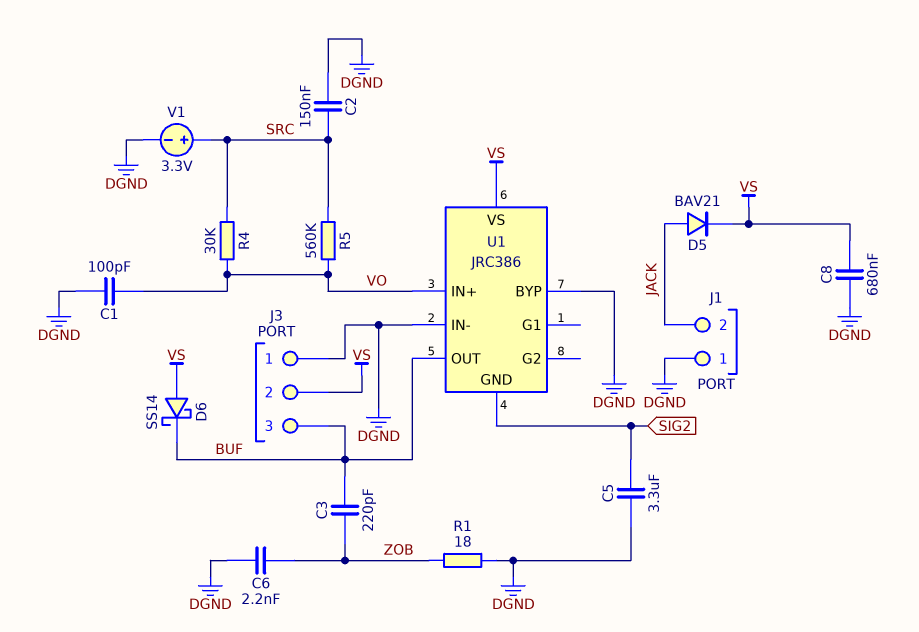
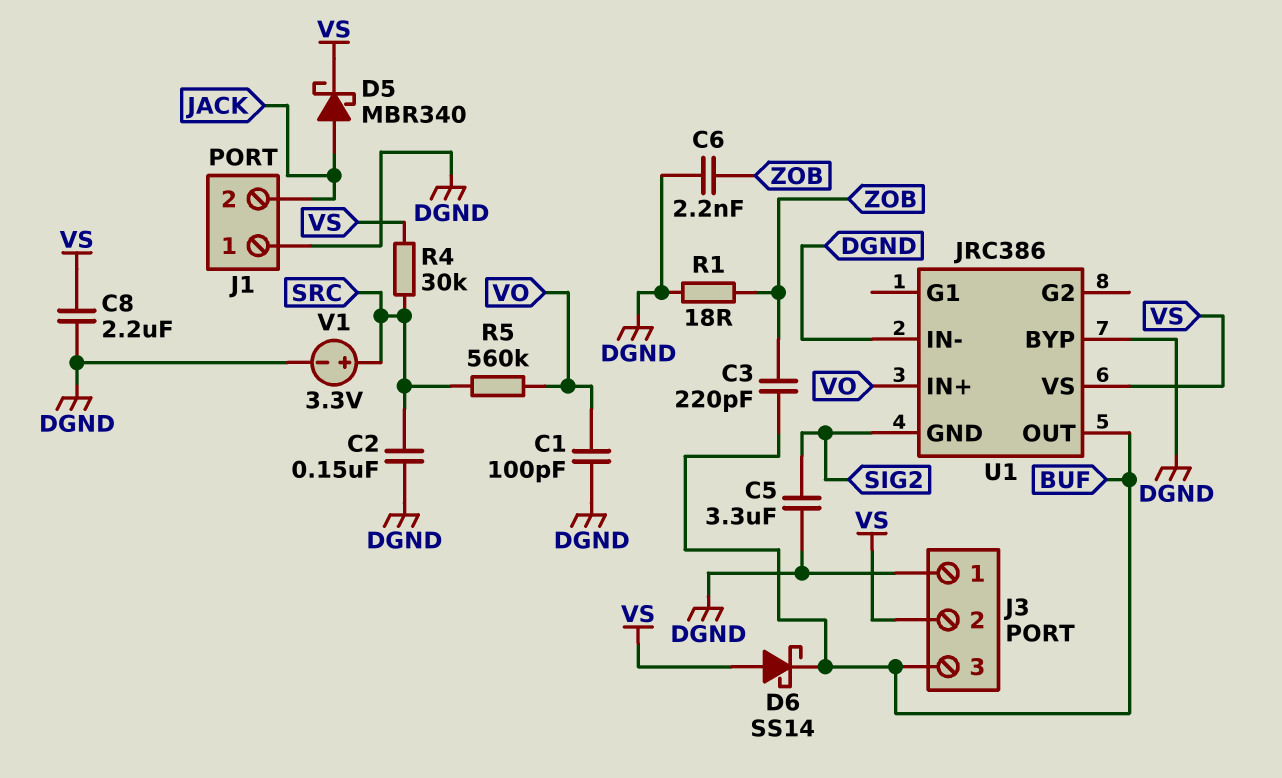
C8: 680nF (DGND, VS) -> 2.2uF (DGND, VS)
D5: diode BAV21 (A JACK, K VS) -> schottky MBR340 (A JACK, K VS)
R4: 30k (SRC, VO) -> 30k (SRC, VS)

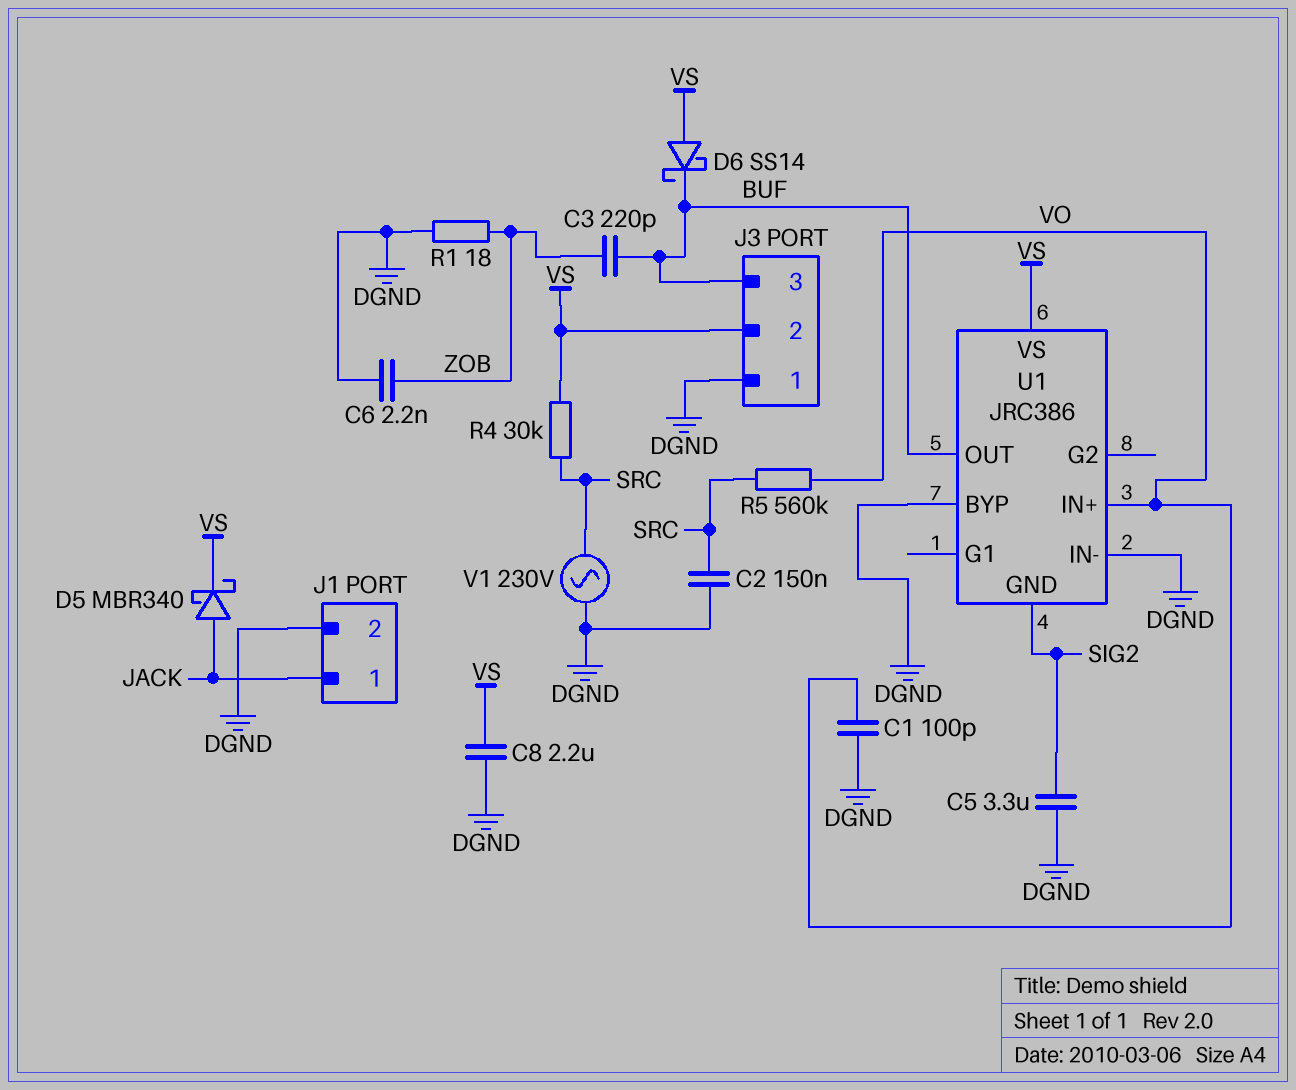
J1 pin 1: DGND -> JACK
J1 pin 2: JACK -> DGND
V1: 3.3V (plus SRC, minus DGND) -> AC 230V (DGND, SRC)

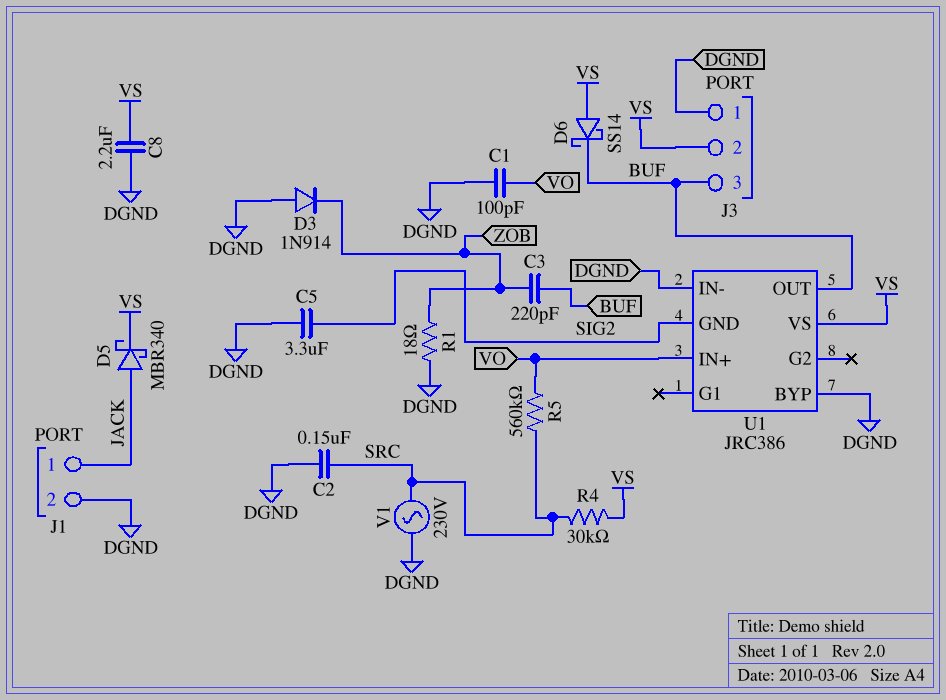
C6: 2.2nF (DGND, ZOB) -> none
D3: none -> diode 1N914 (A DGND, K ZOB)

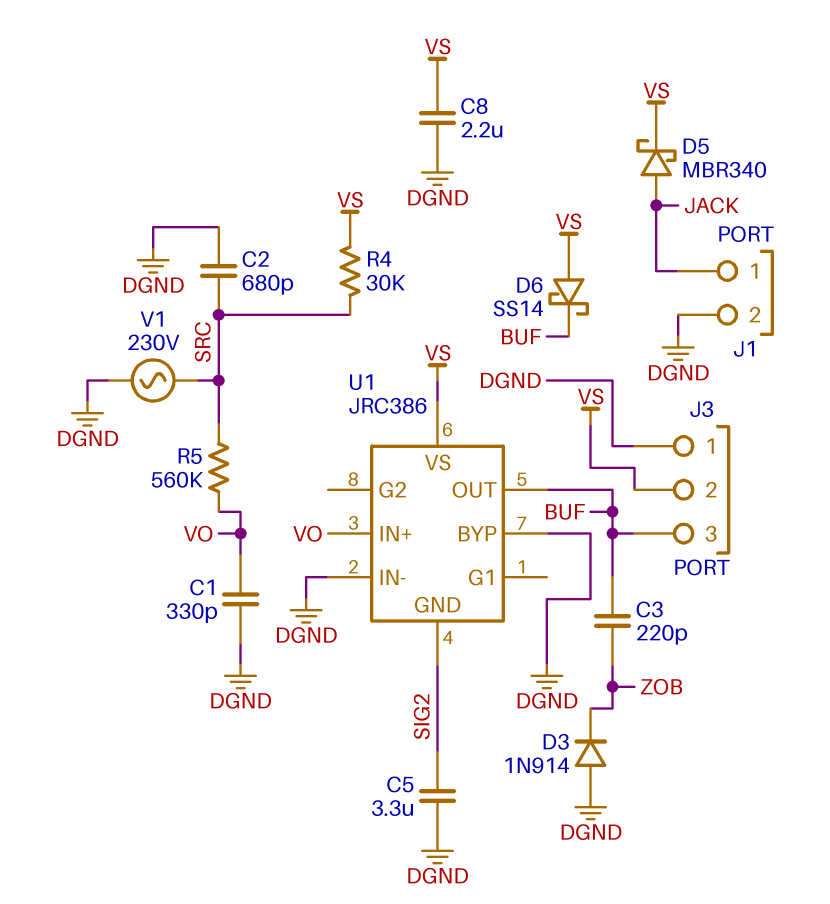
C1: 100pF (DGND, VO) -> 330pF (DGND, VO)
C2: 150nF (DGND, SRC) -> 680pF (DGND, SRC)
R1: 18 (DGND, ZOB) -> none

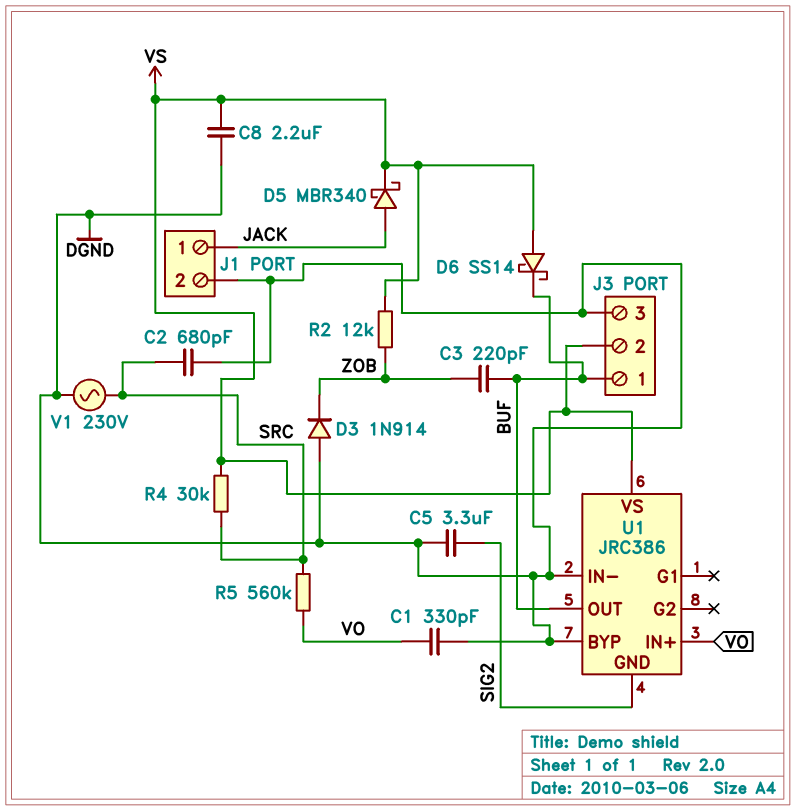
J3 pin 1: DGND -> BUF
J3 pin 3: BUF -> DGND
R2: none -> 12k (VS, ZOB)

